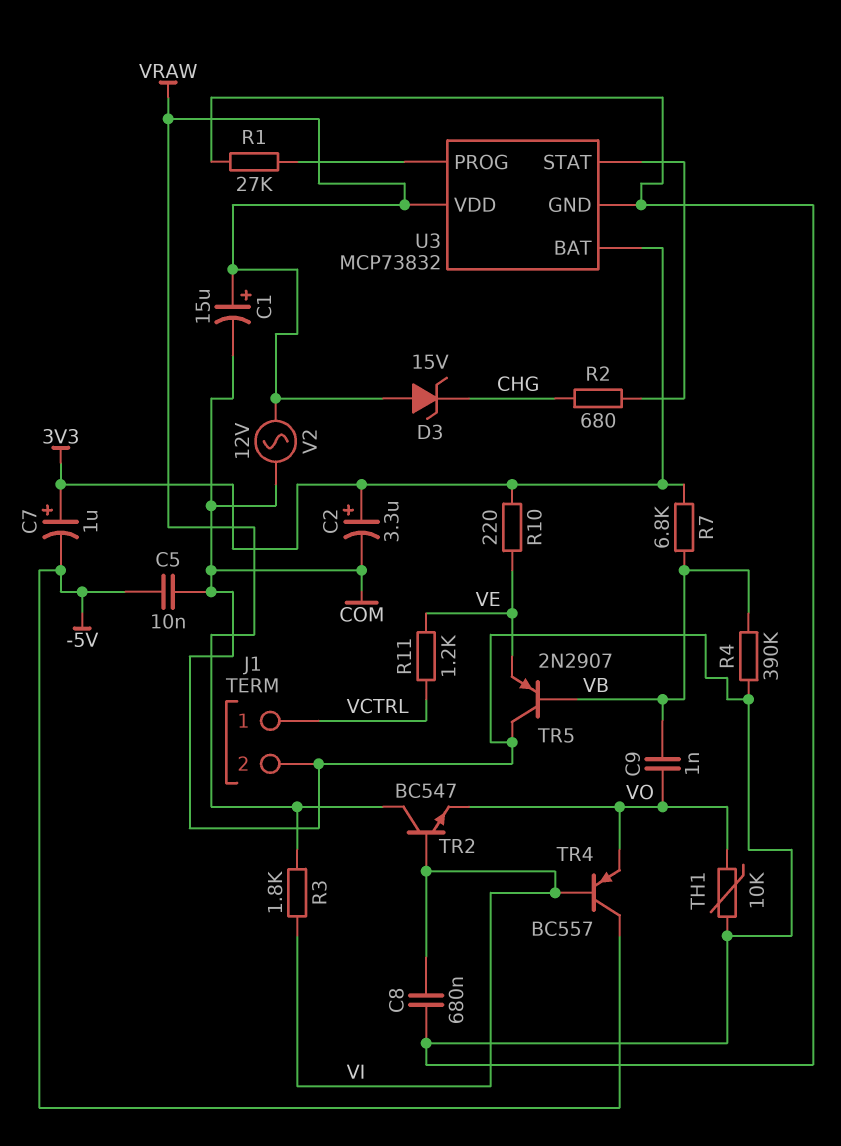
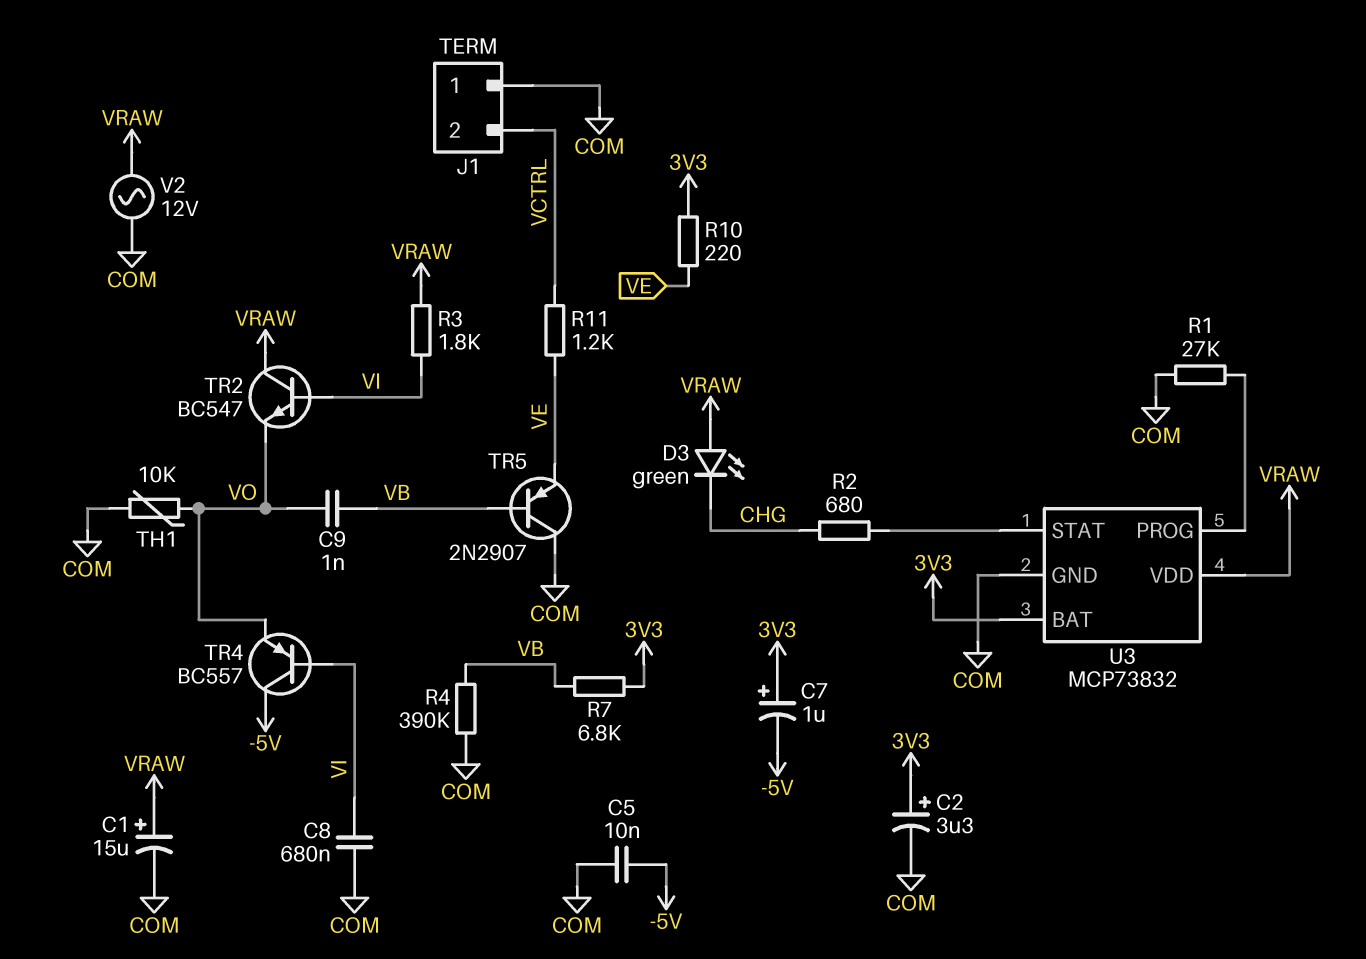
D3: zener 15V (A VRAW, K CHG) -> LED green (A VRAW, K CHG)
J1 pin 1: VCTRL -> COM
J1 pin 2: COM -> VCTRL

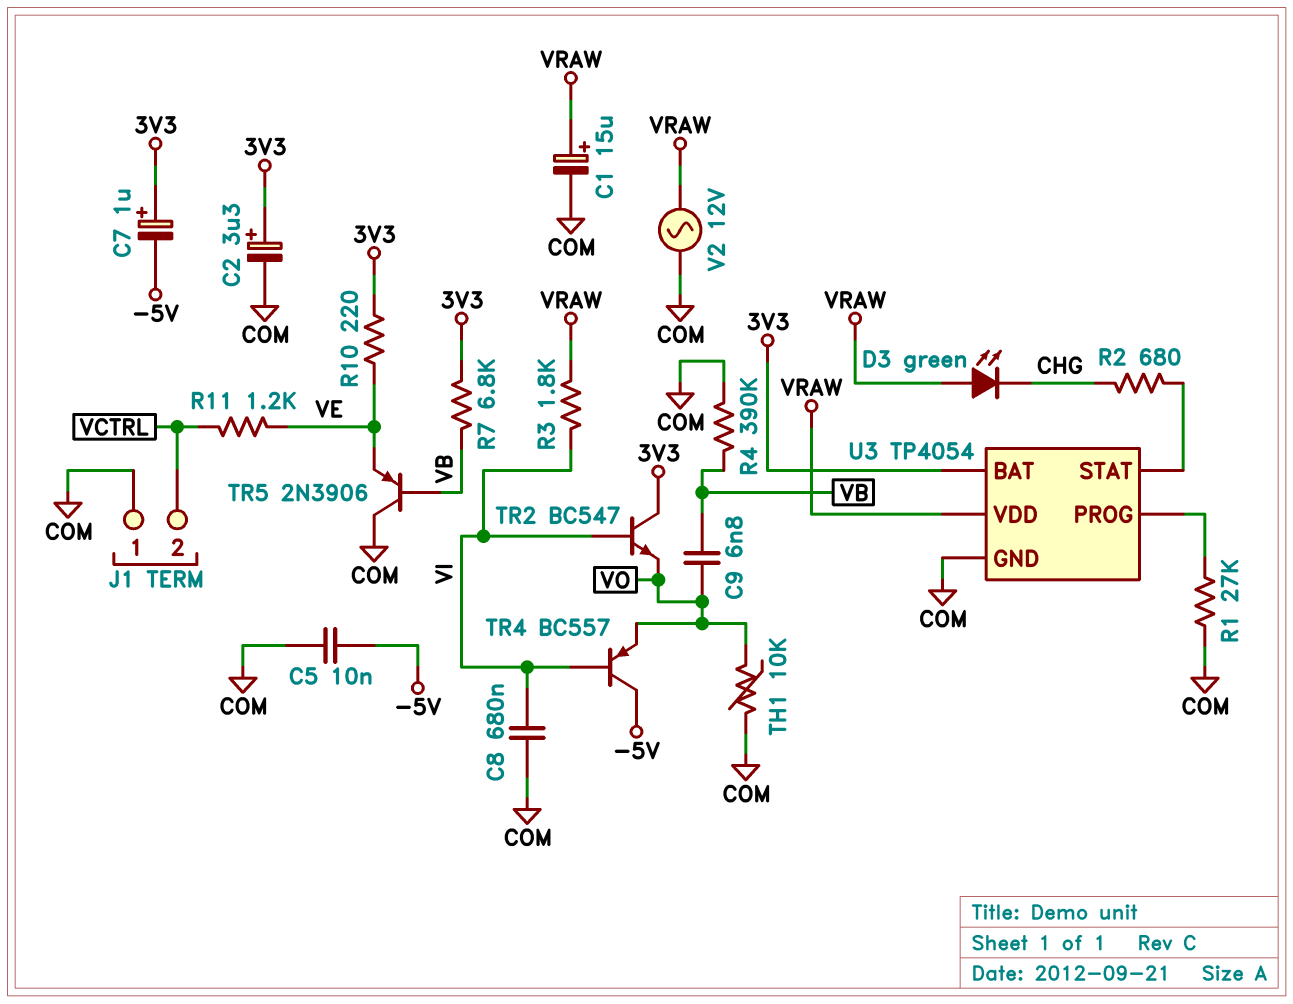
C9: 1nF (VB, VO) -> 6.8nF (VB, VO)
TR2: NPN BC547 (B VI, C VRAW, E VO) -> NPN BC547 (B VI, C 3V3, E VO)
TR5: PNP 2N2907 (B VB, C COM, E VE) -> PNP 2N3906 (B VB, C COM, E VE)
U3: MCP73832 -> TP4054

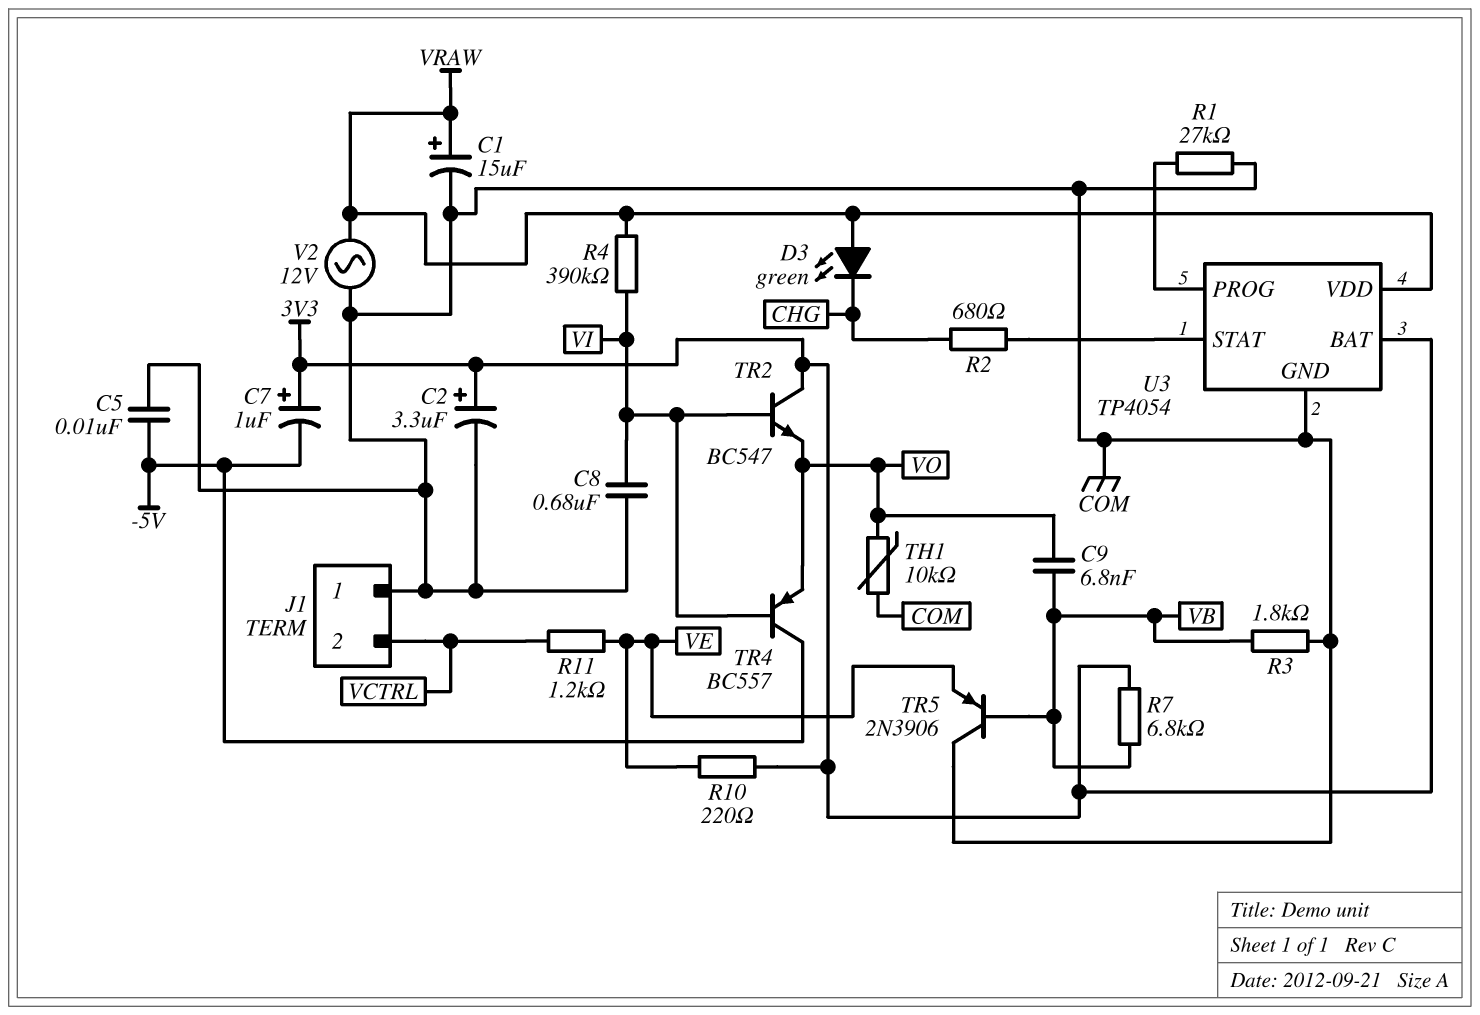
R3: 1.8k (VI, VRAW) -> 1.8k (COM, VB)
R4: 390k (COM, VB) -> 390k (VI, VRAW)

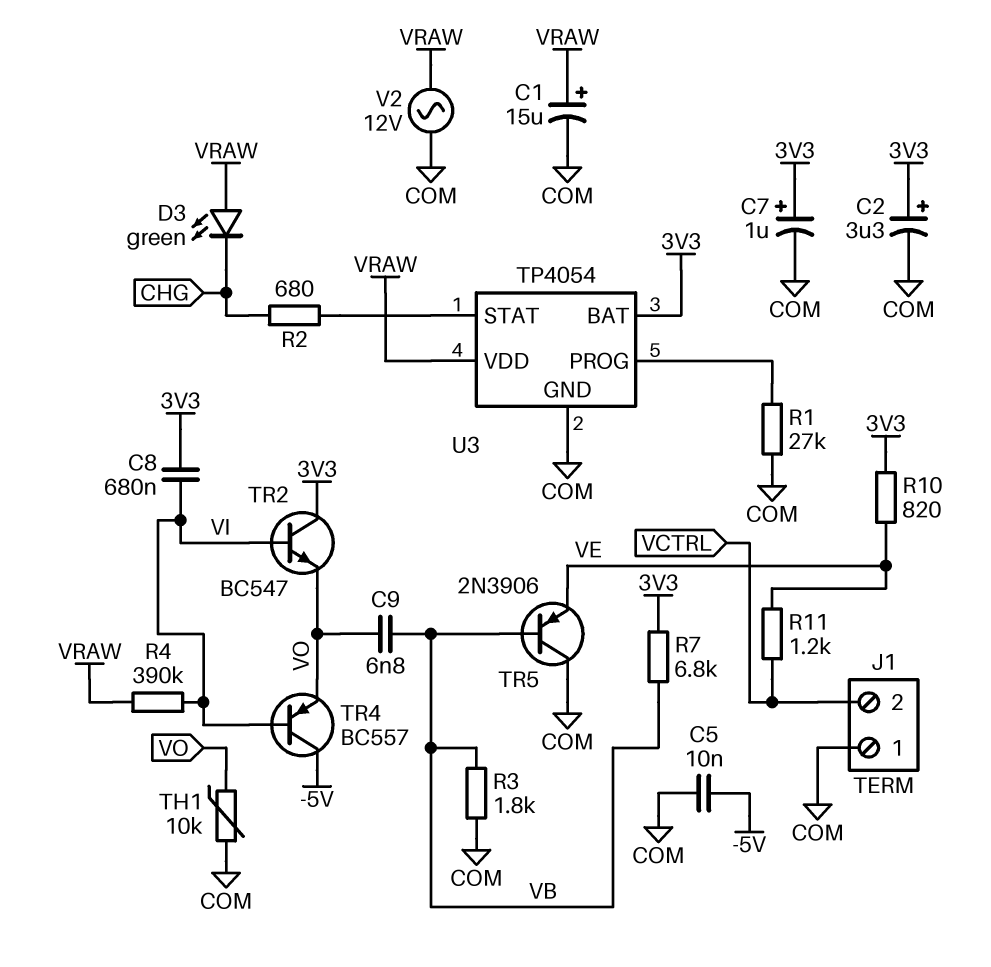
C7: 1uF (plus 3V3, minus -5V) -> 1uF (plus 3V3, minus COM)
C8: 680nF (COM, VI) -> 680nF (3V3, VI)
R10: 220 (3V3, VE) -> 820 (3V3, VE)

